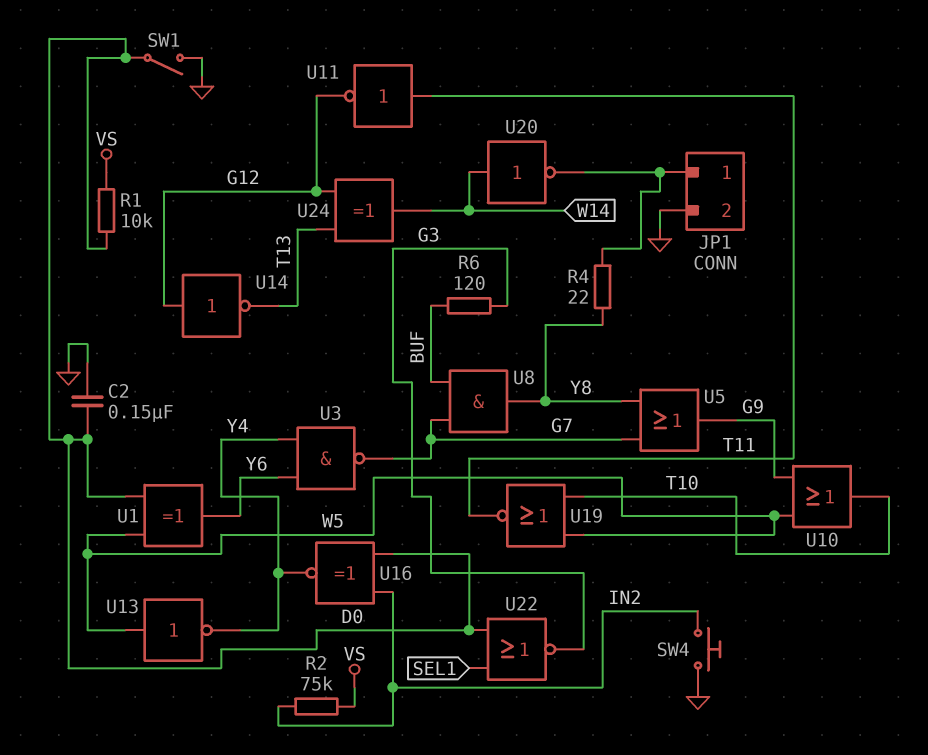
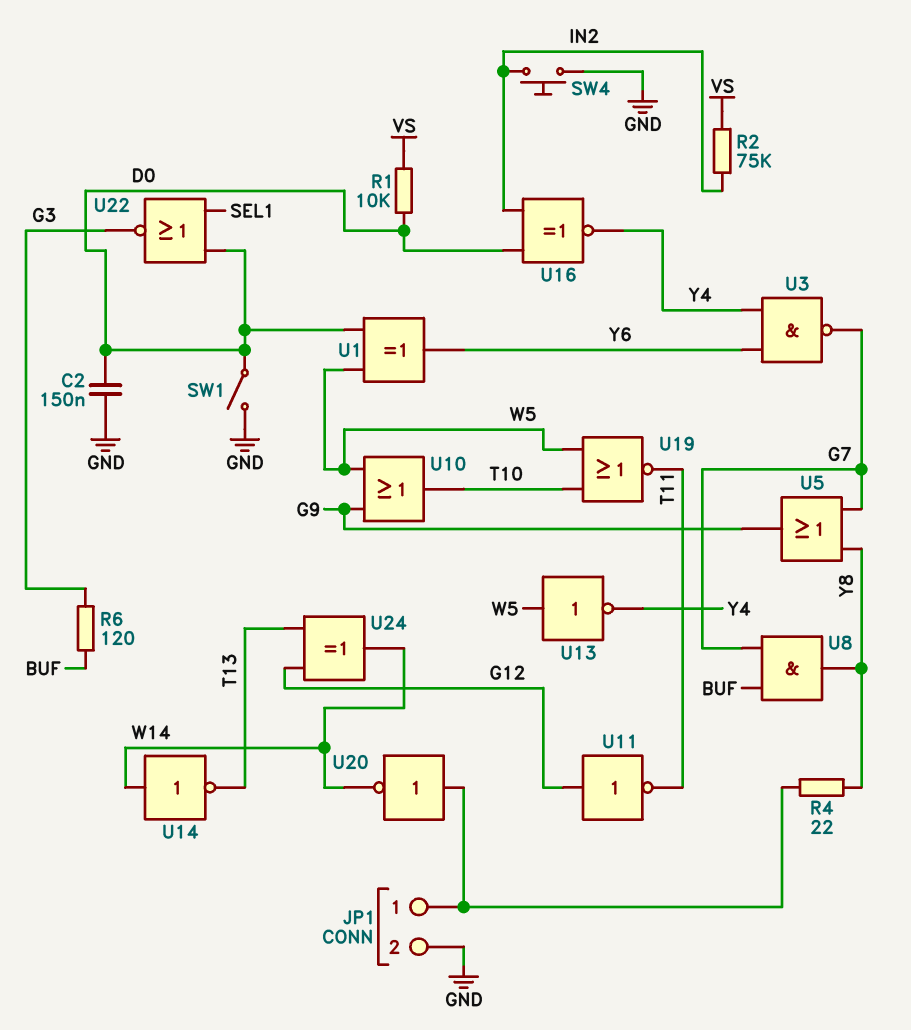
U11: NOT (in T11, out G12) -> NOT (in G12, out T11)
U14: NOT (in G12, out T13) -> NOT (in W14, out T13)
U20: NOT (in W14, out JP1/1) -> NOT (in JP1/1, out W14)

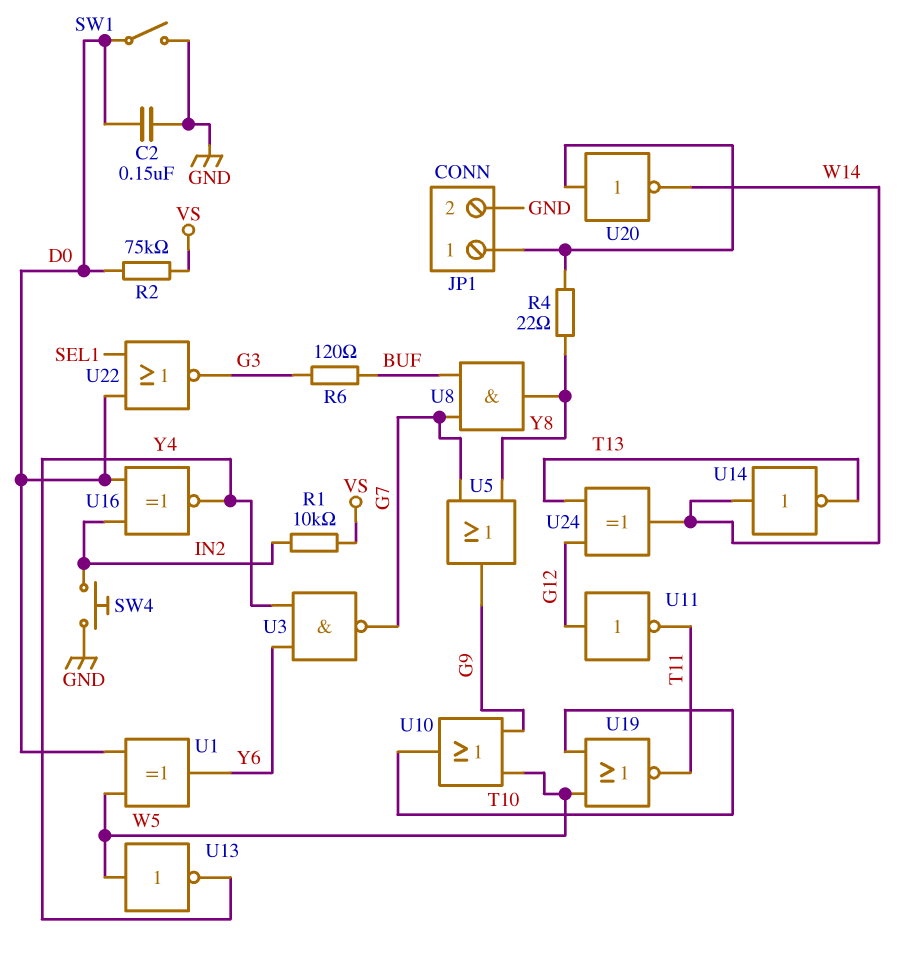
R1: 10k (D0, VS) -> 10k (IN2, VS)
R2: 75k (IN2, VS) -> 75k (D0, VS)

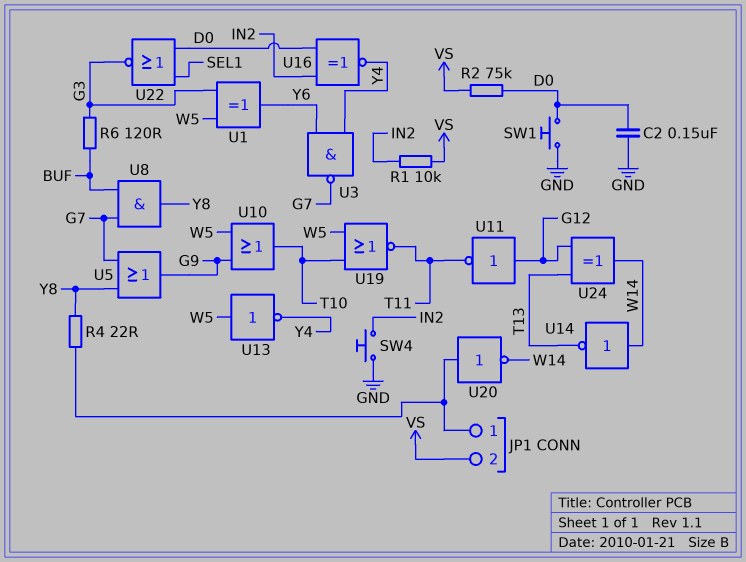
JP1 pin 2: GND -> VS
SW1: switch (D0, GND) -> button (D0, GND)
U1: XOR (in D0, in W5, out Y6) -> XOR (in G3, in W5, out Y6)

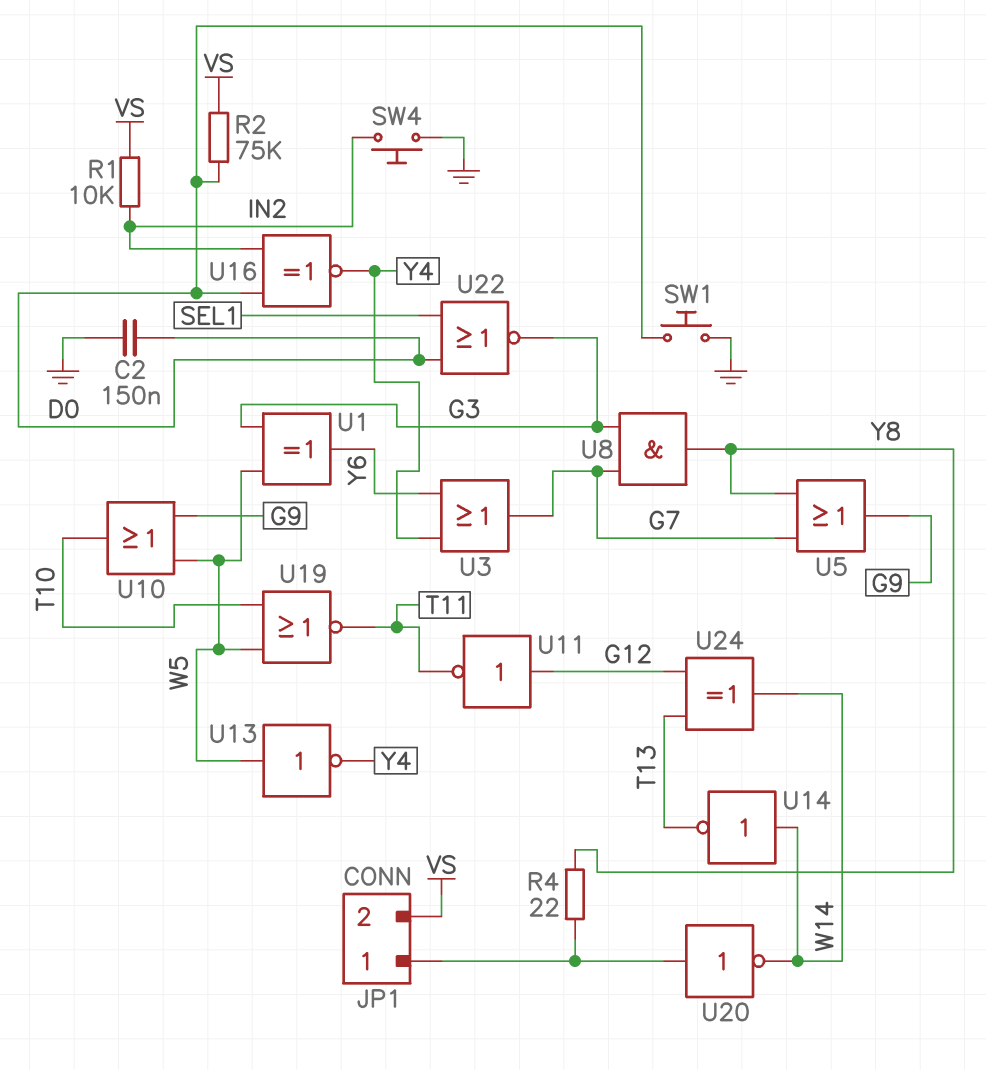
R6: 120 (BUF, G3) -> none
U3: NAND (in Y4, in Y6, out G7) -> OR (in Y4, in Y6, out G7)
U8: AND (in BUF, in G7, out Y8) -> AND (in G3, in G7, out Y8)

